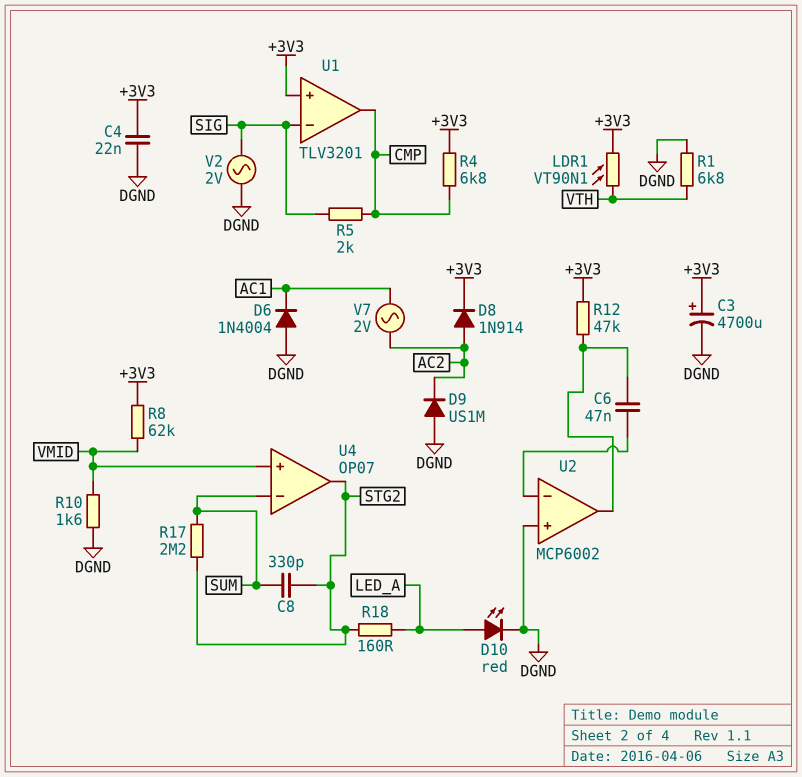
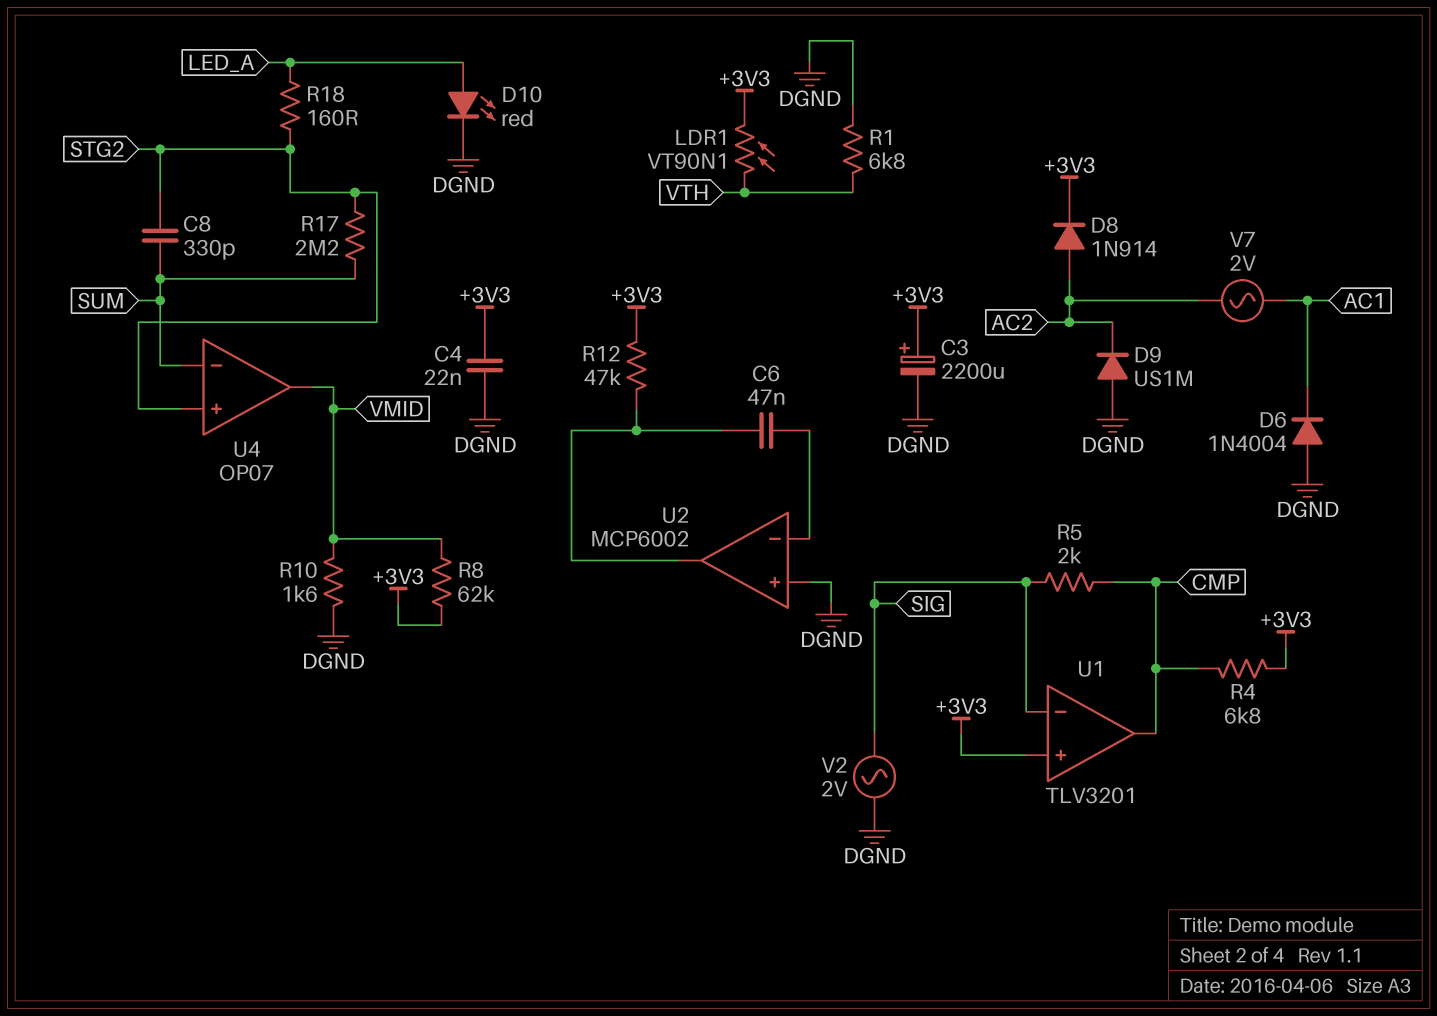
C3: 4700uF (plus +3V3, minus DGND) -> 2200uF (plus +3V3, minus DGND)
U4 pin in+: VMID -> STG2
U4 pin out: STG2 -> VMID

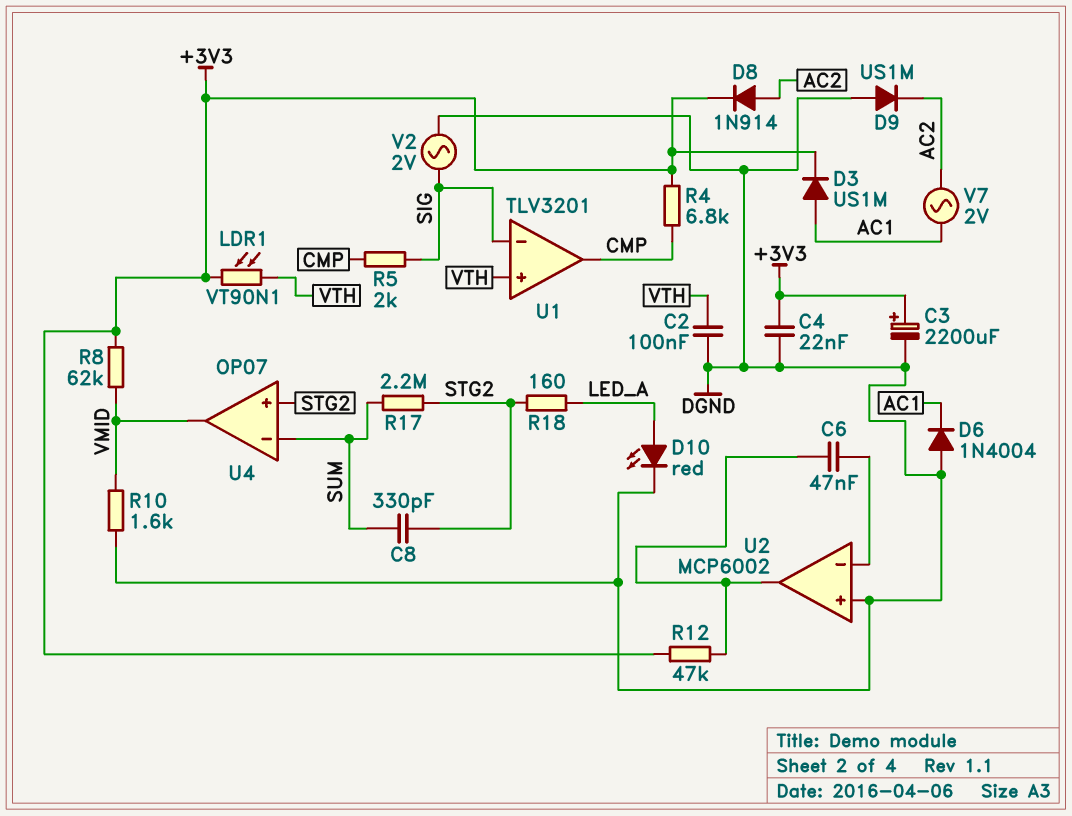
C2: none -> 100nF (DGND, VTH)
D3: none -> diode US1M (A AC1, K +3V3)
R1: 6.8k (DGND, VTH) -> none
U1 pin in+: +3V3 -> VTH

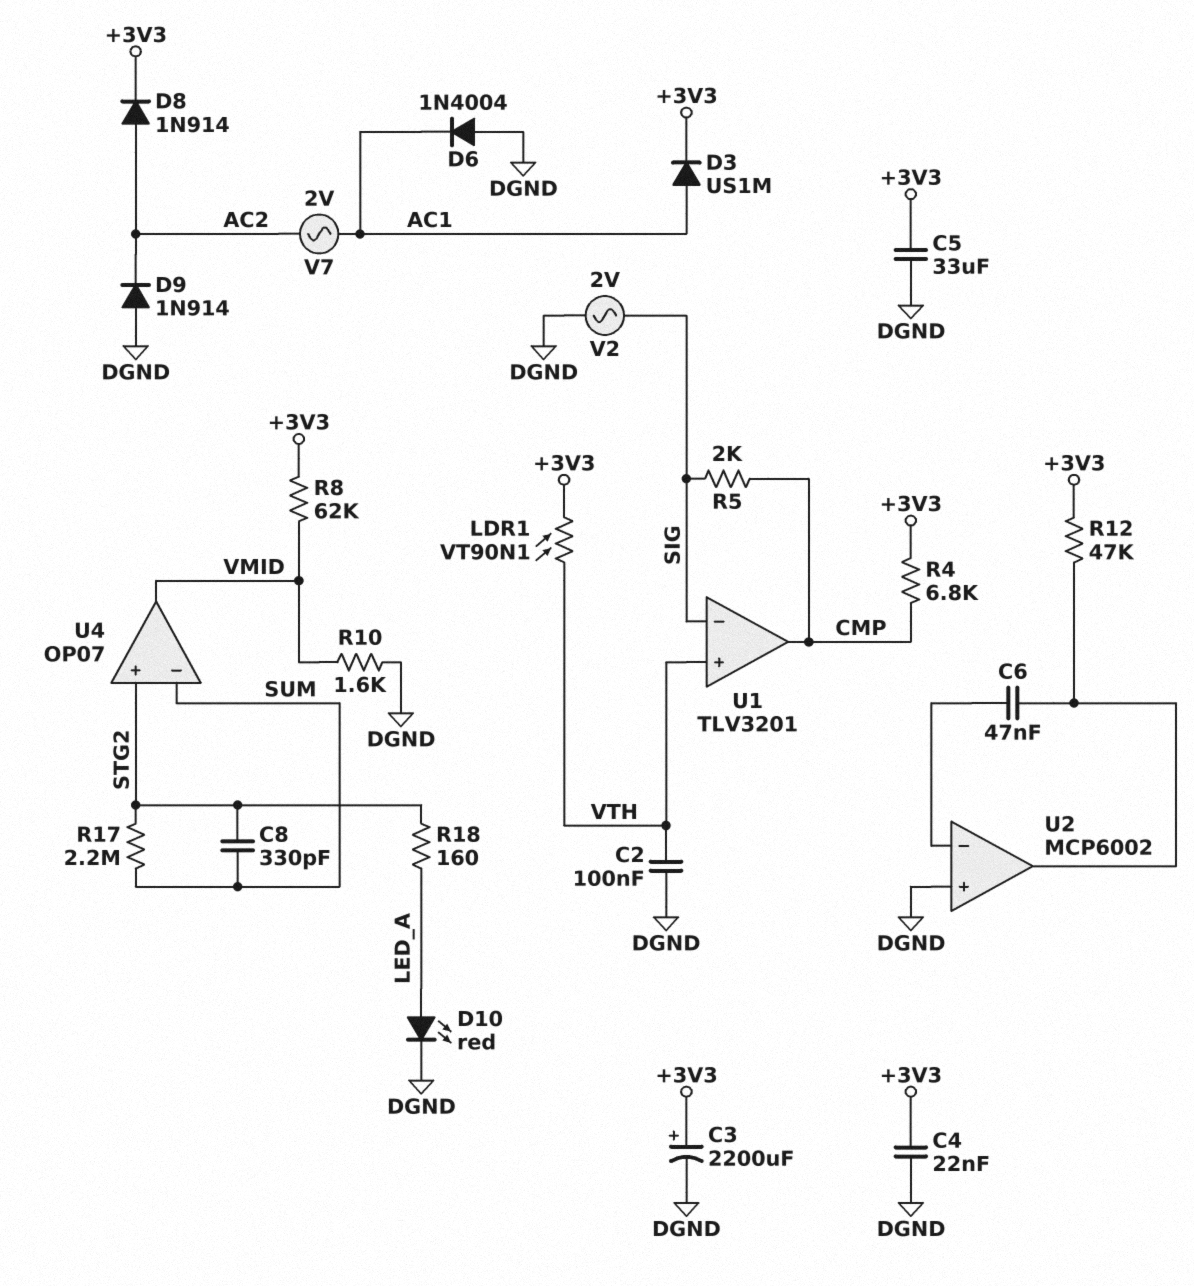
C5: none -> 33uF (+3V3, DGND)
D9: diode US1M (A DGND, K AC2) -> diode 1N914 (A DGND, K AC2)

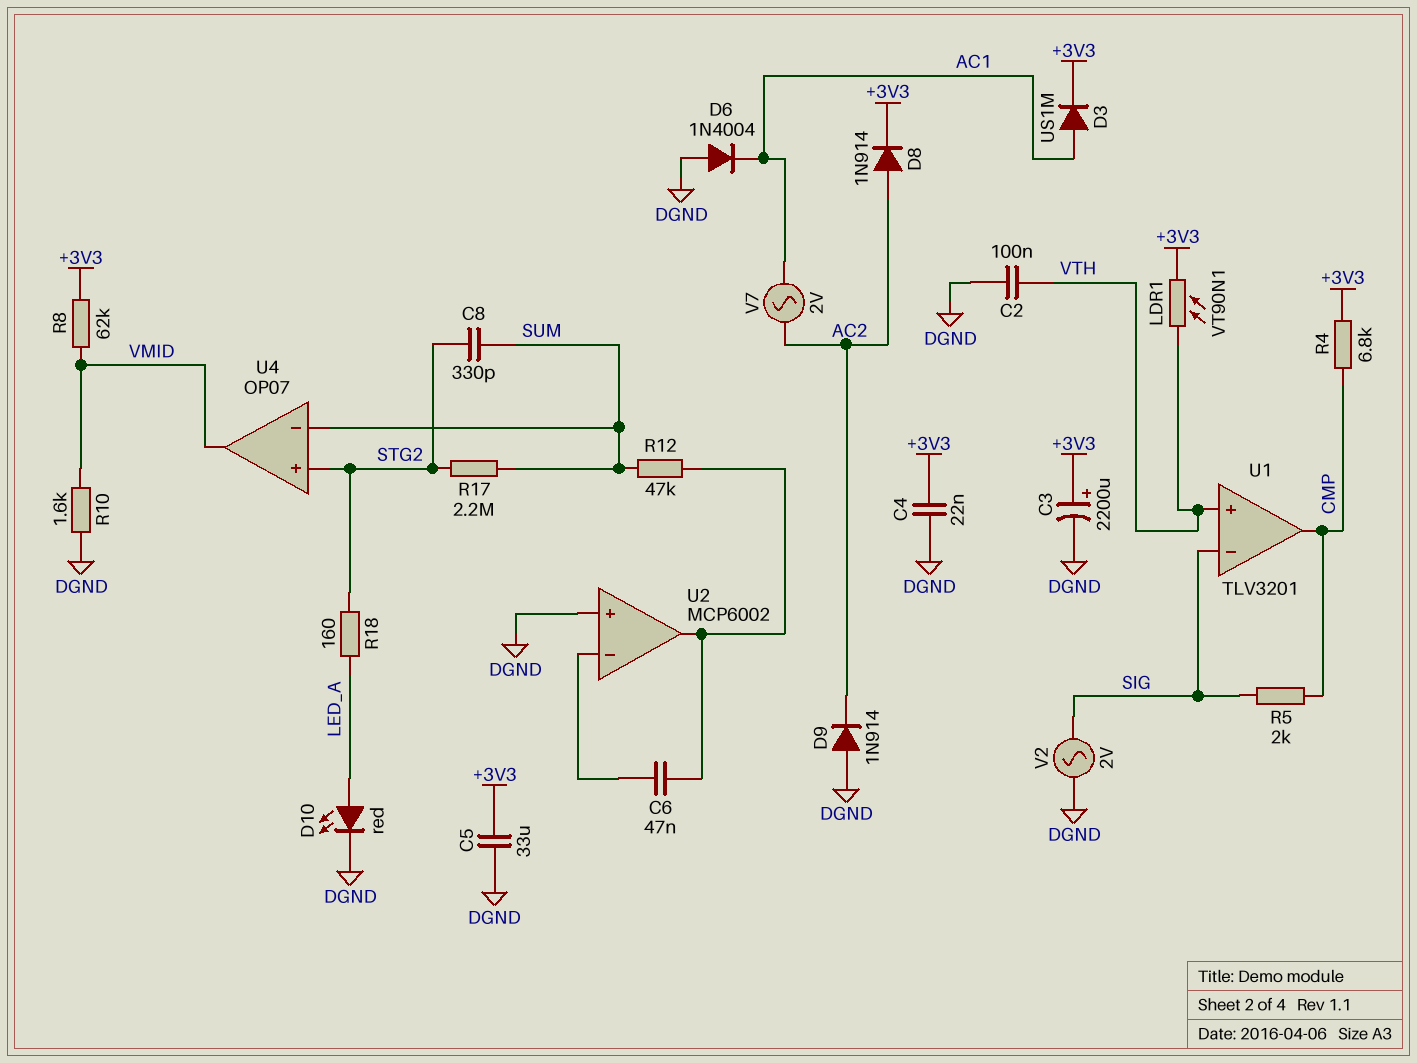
R12: 47k (+3V3, U2/out) -> 47k (SUM, U2/out)

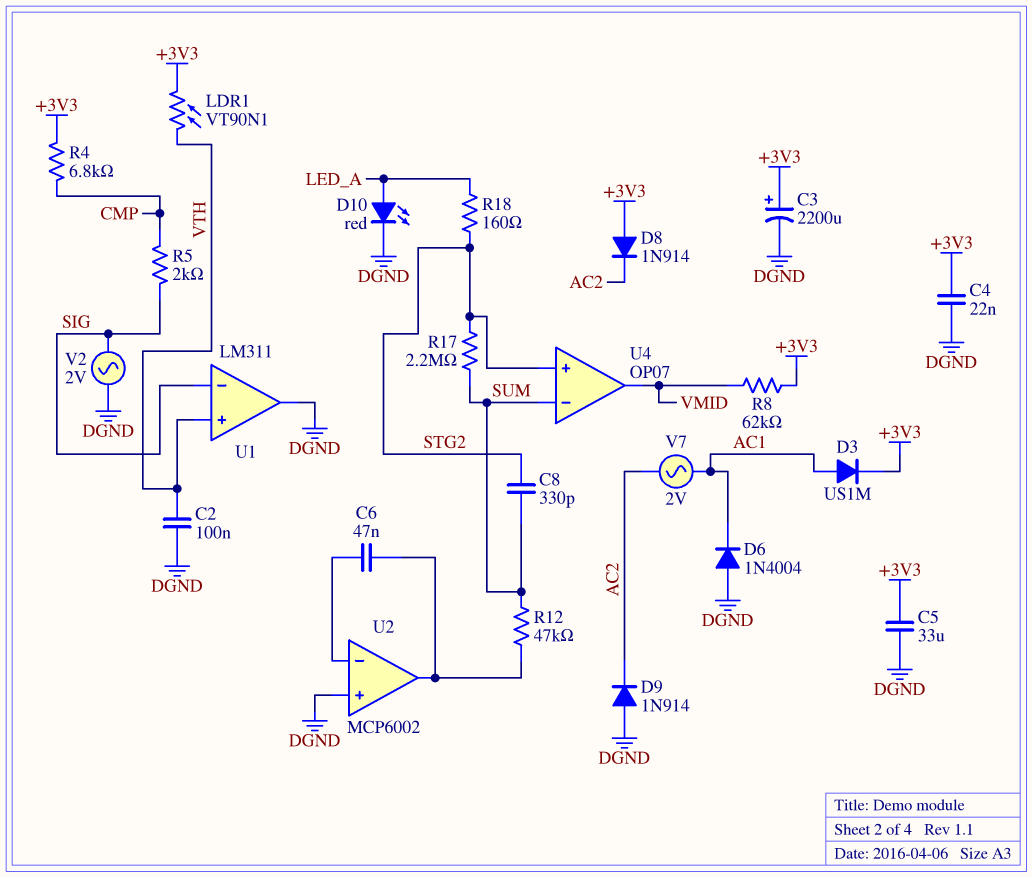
D8: diode 1N914 (A AC2, K +3V3) -> diode 1N914 (A +3V3, K AC2)
R10: 1.6k (DGND, VMID) -> none
U1: TLV3201 -> LM311
U1 pin out: CMP -> DGND

